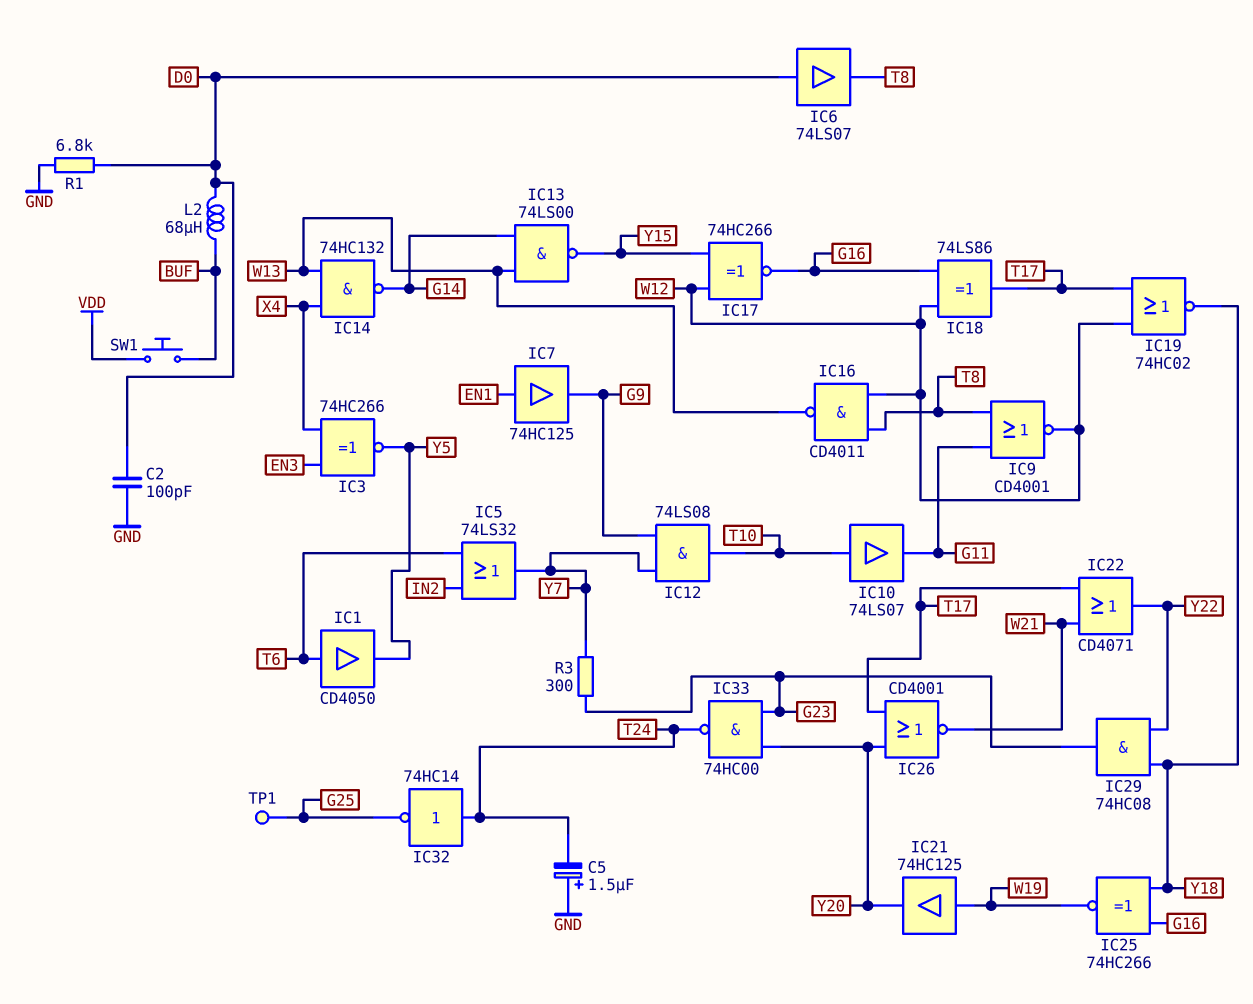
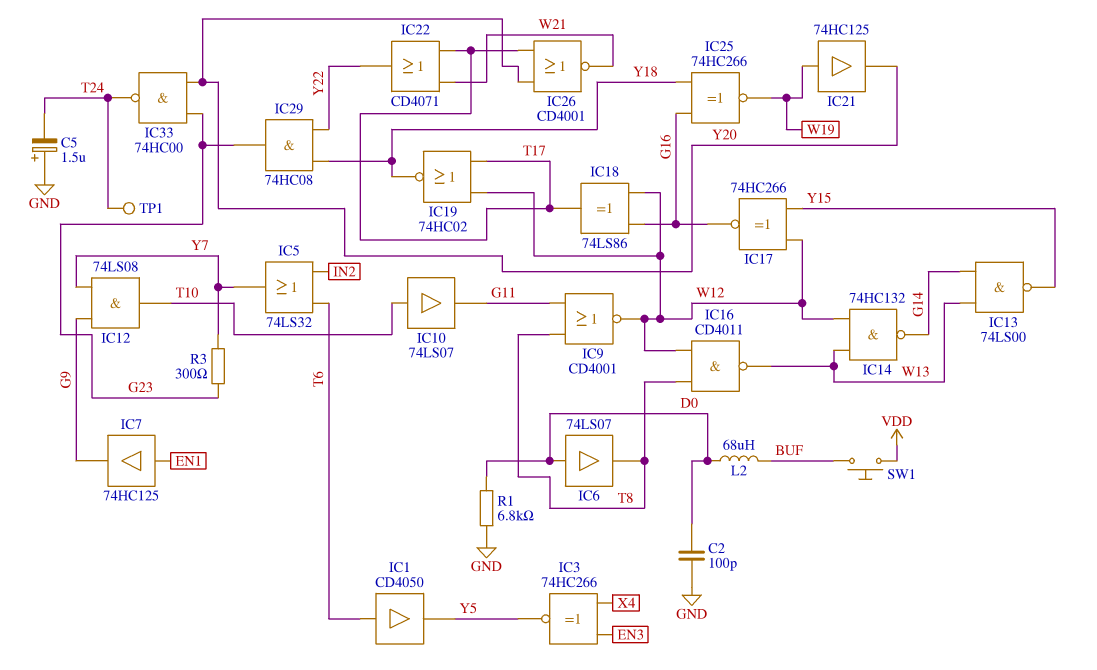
IC14: NAND 74HC132 (in W13, in X4, out G14) -> NAND 74HC132 (in W12, in W13, out G14)
IC32: NOT 74HC14 (in T24, out G25) -> none
TP1: test point (G25) -> test point (T24)

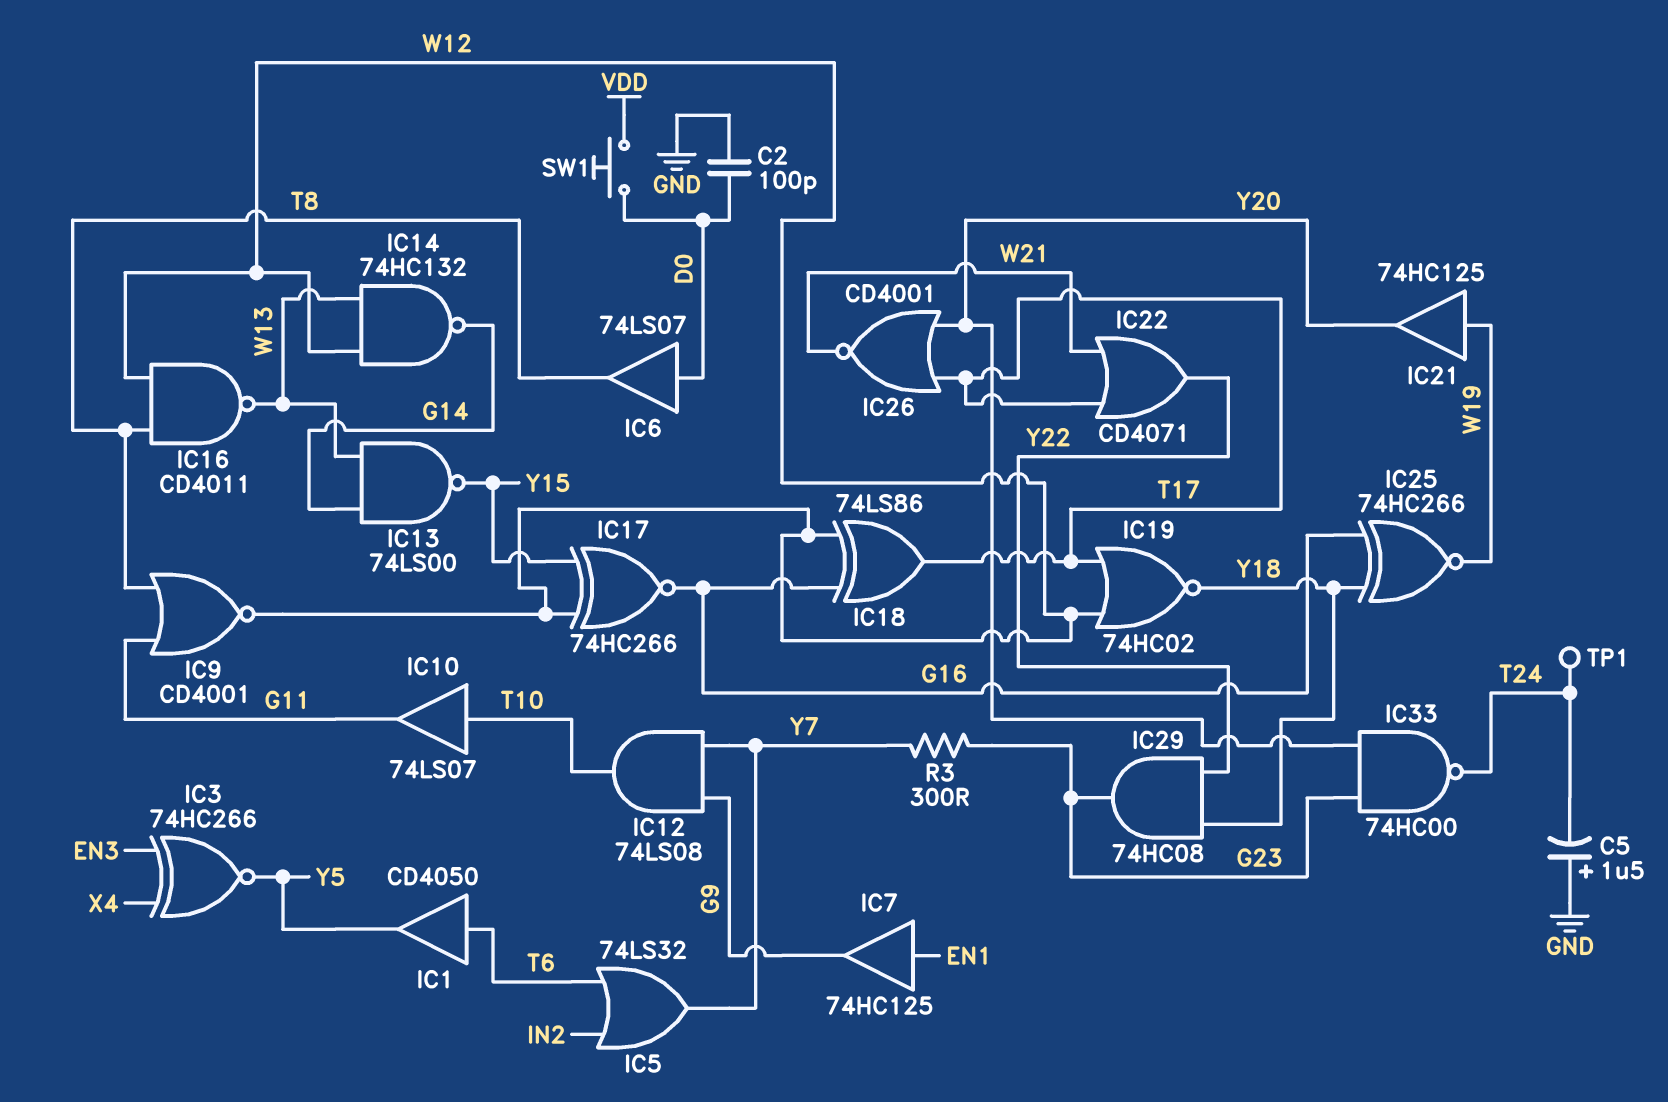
L2: 68uH (BUF, D0) -> none
R1: 6.8k (D0, GND) -> none
SW1: button (BUF, VDD) -> button (D0, VDD)

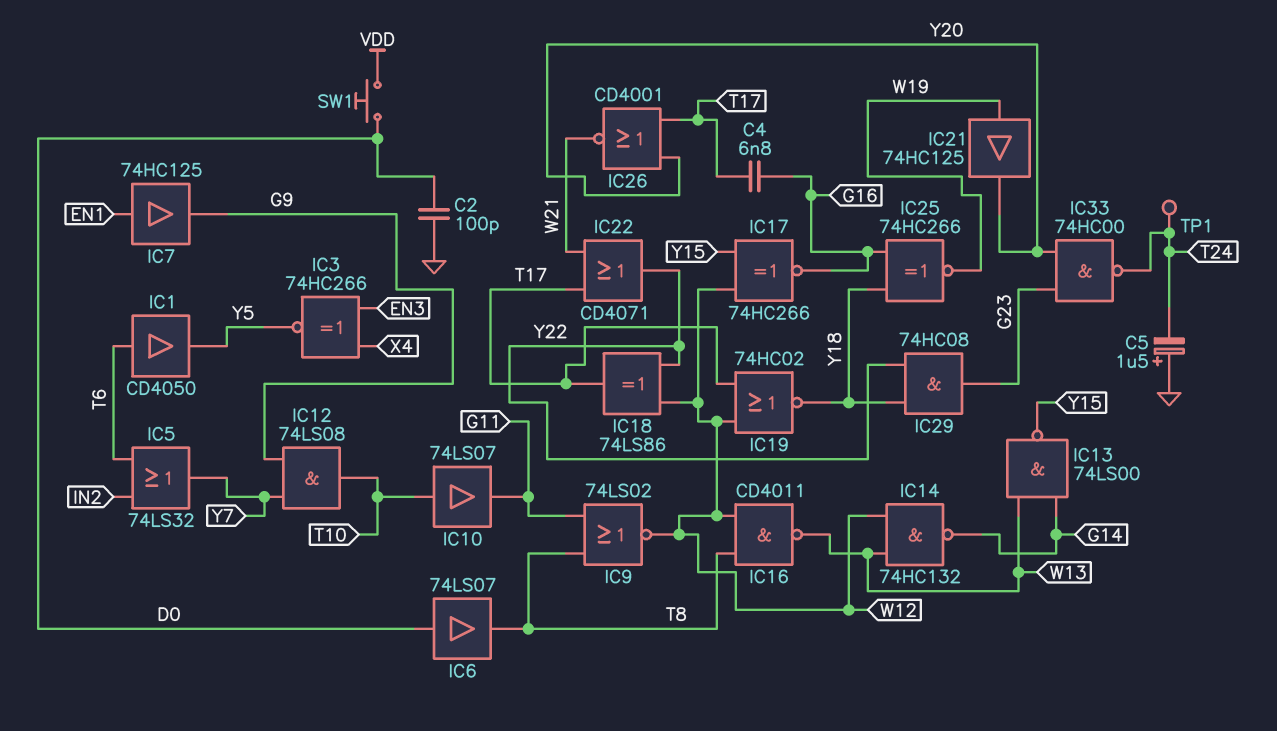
C4: none -> 6.8nF (G16, T17)
IC9: NOR CD4001 (in G11, in T8, out W12) -> NOR 74LS02 (in G11, in T8, out W12)
IC18: XOR 74LS86 (in G16, in W12, out T17) -> XOR 74LS86 (in W12, in Y22, out T17)
R3: 300 (G23, Y7) -> none

